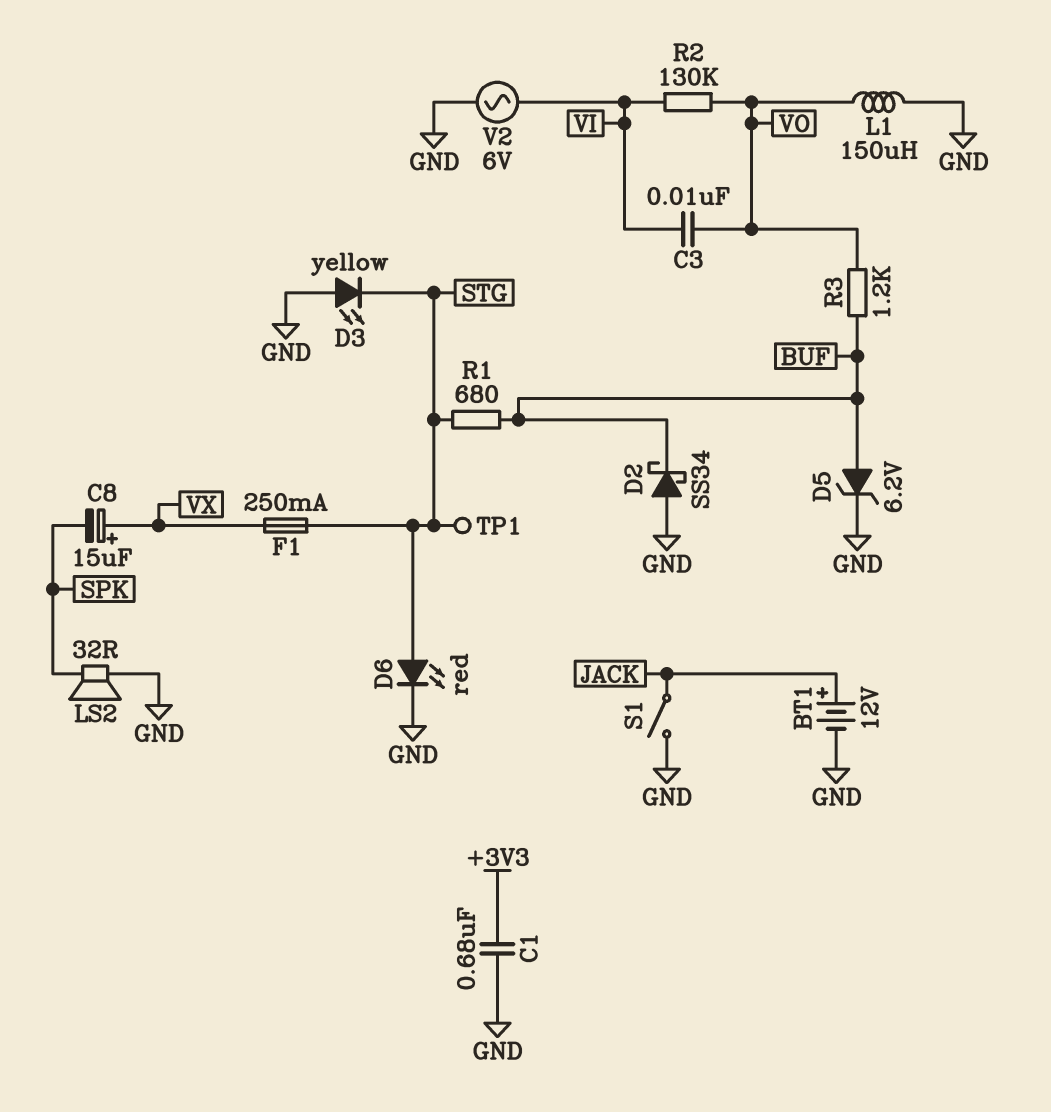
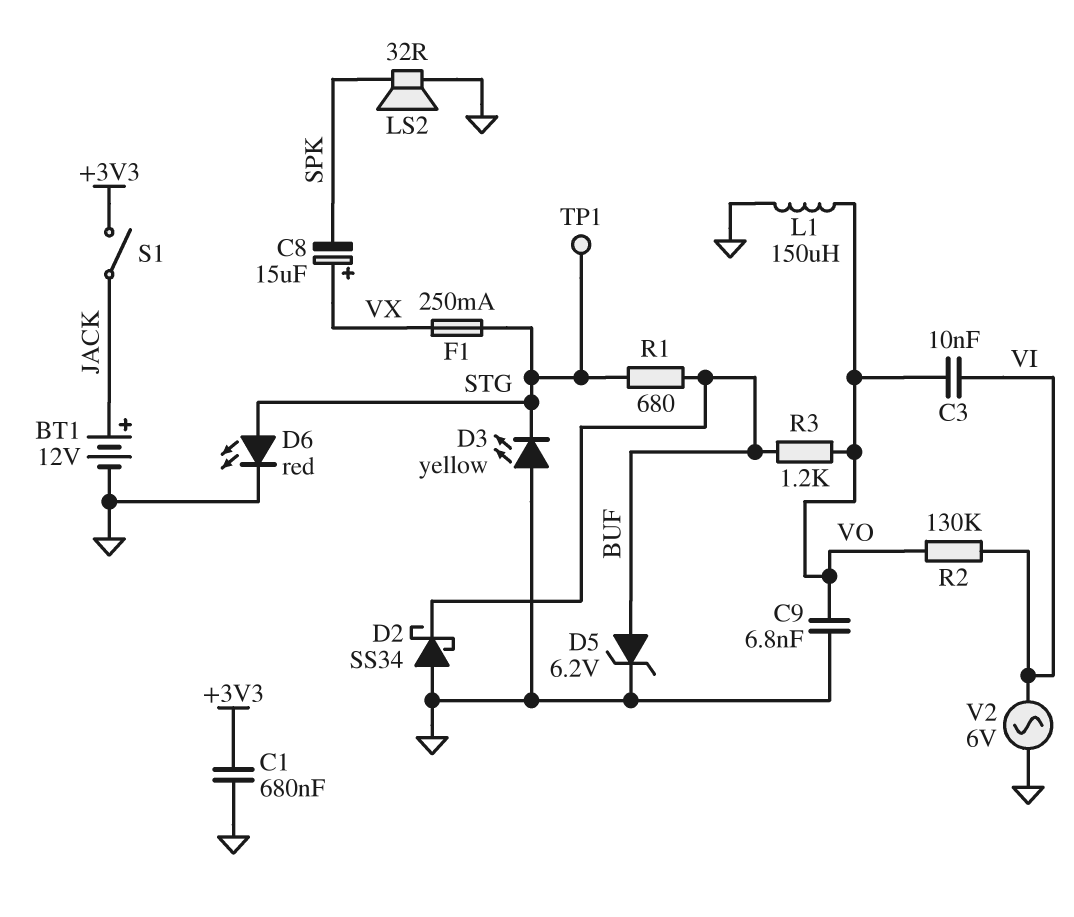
C9: none -> 6.8nF (GND, VO)
S1: switch (GND, JACK) -> switch (+3V3, JACK)

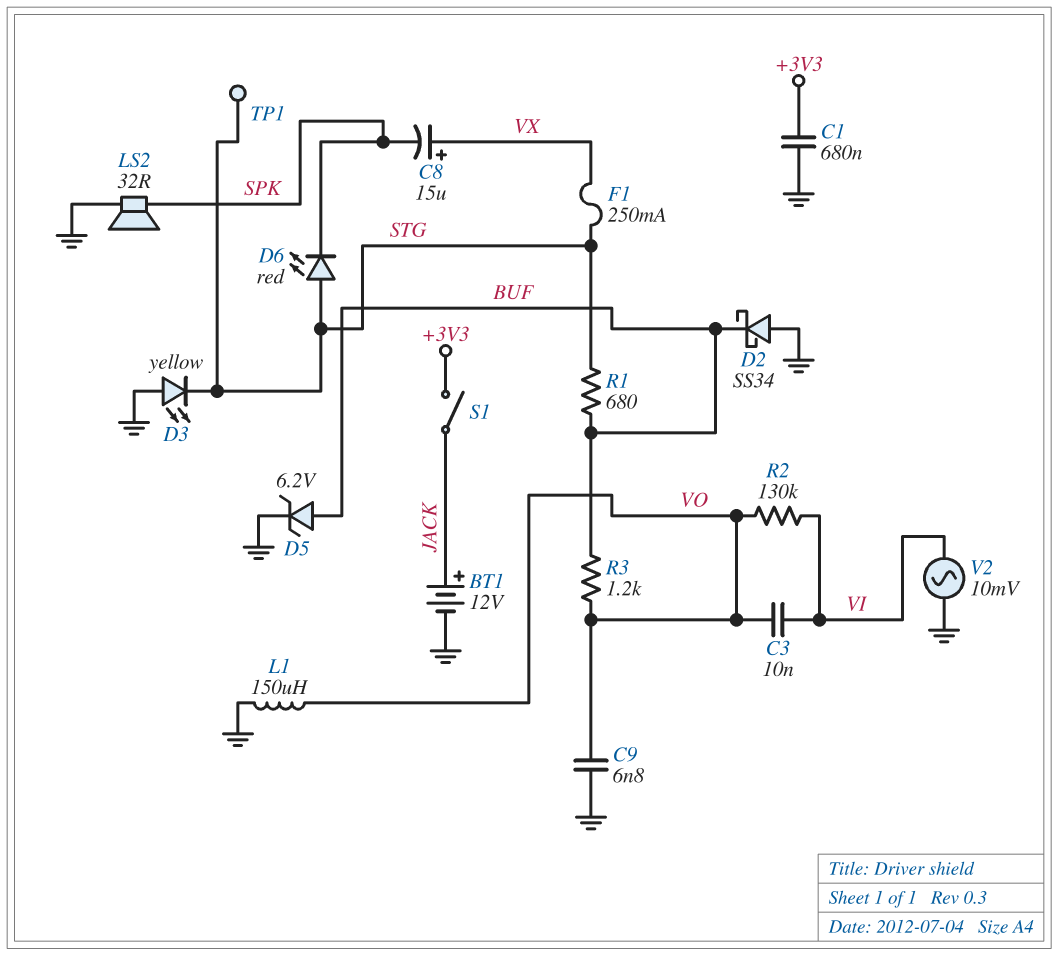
D6: LED red (A STG, K GND) -> LED red (A STG, K SPK)
V2: AC 6V (GND, VI) -> AC 10mV (GND, VI)

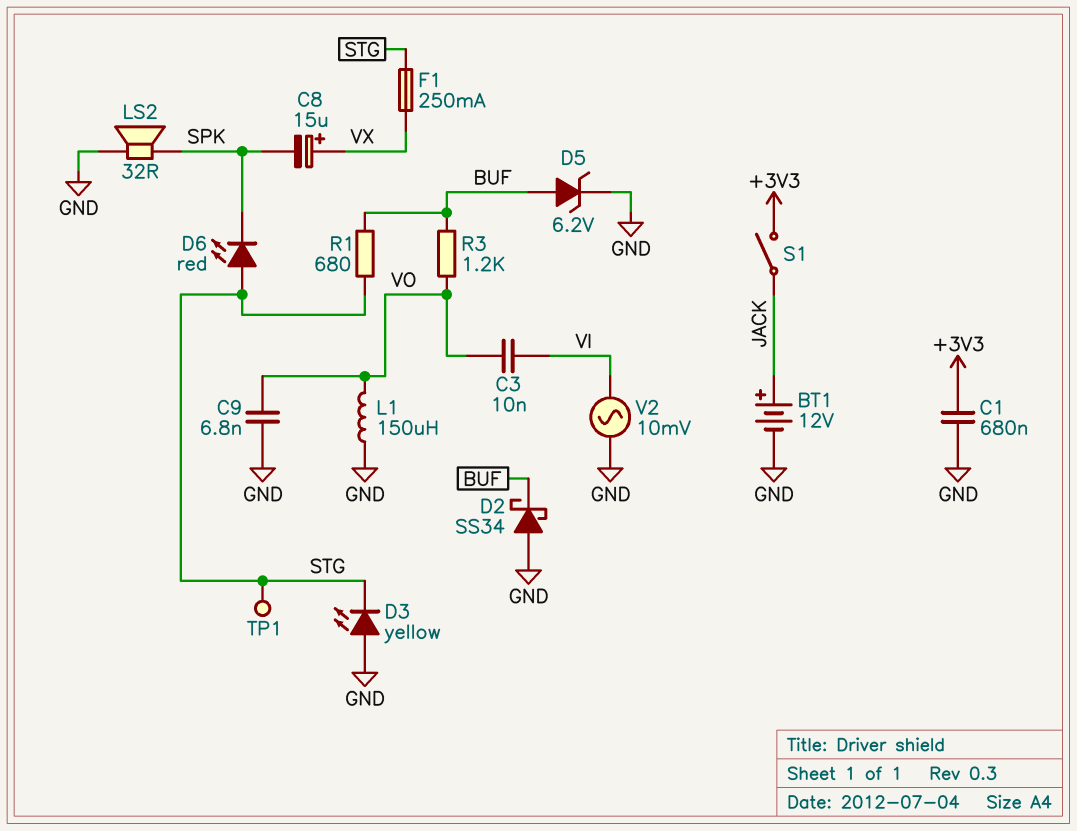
R2: 130k (VI, VO) -> none

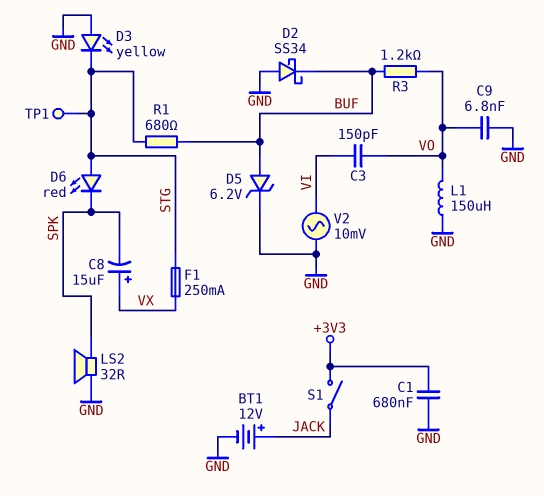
C3: 10nF (VI, VO) -> 150pF (VI, VO)

